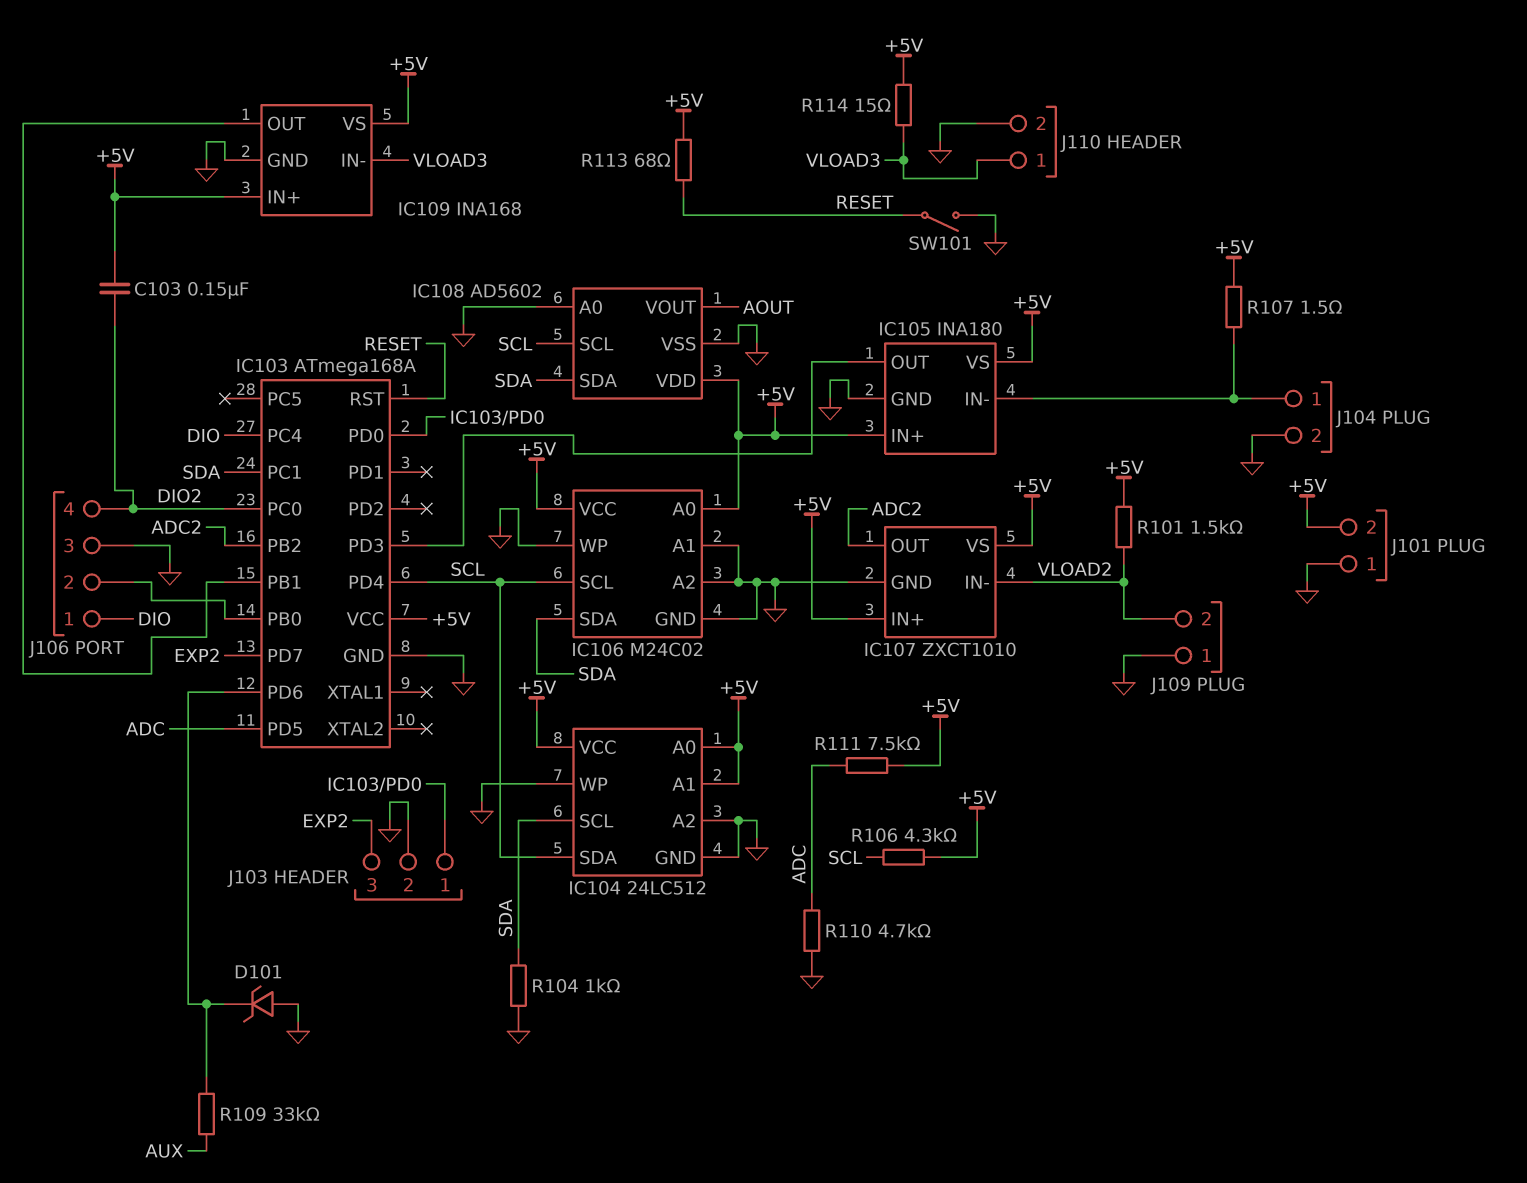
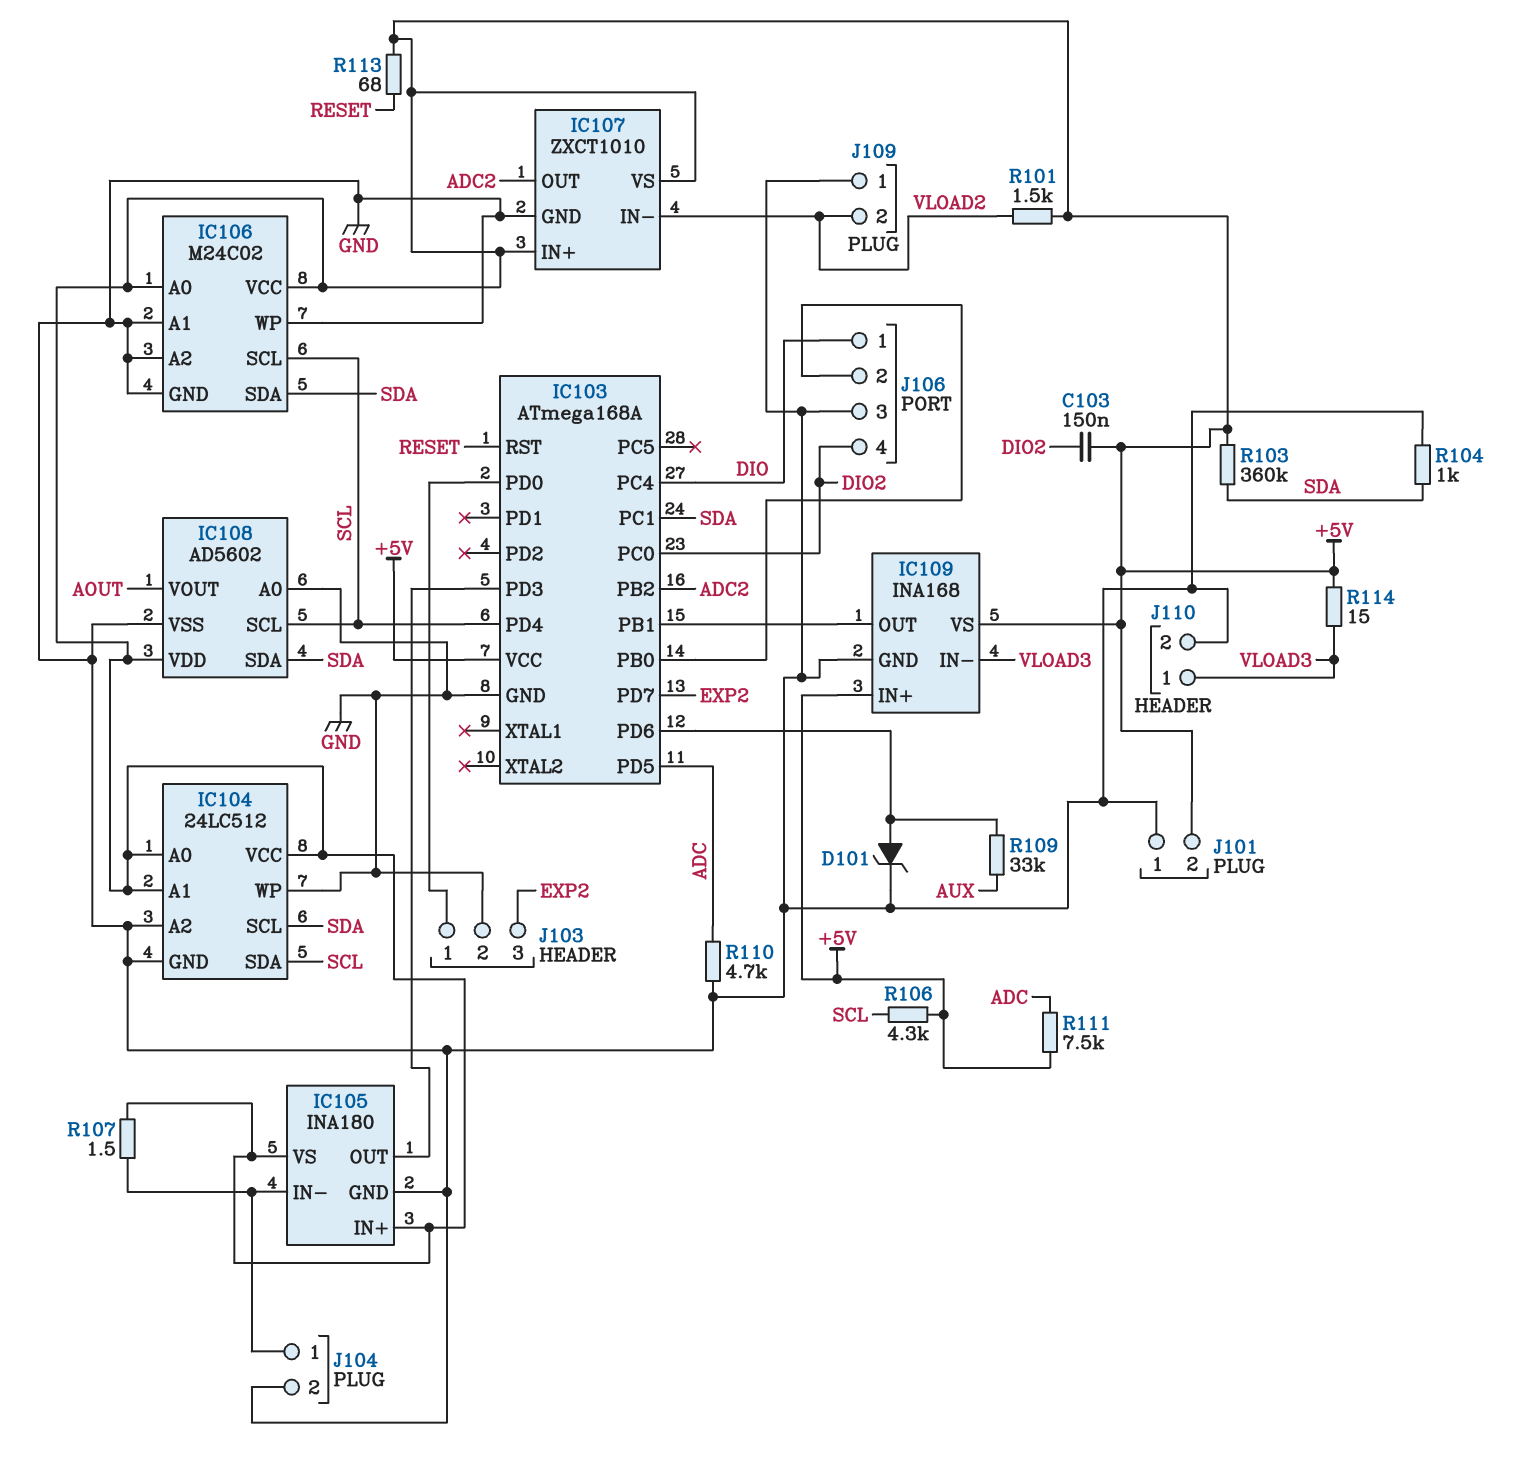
D101: zener (A GND, K IC103/PD6) -> zener (A IC103/PD6, K GND)
R103: none -> 360k (+5V, SDA)
SW101: switch (GND, RESET) -> none

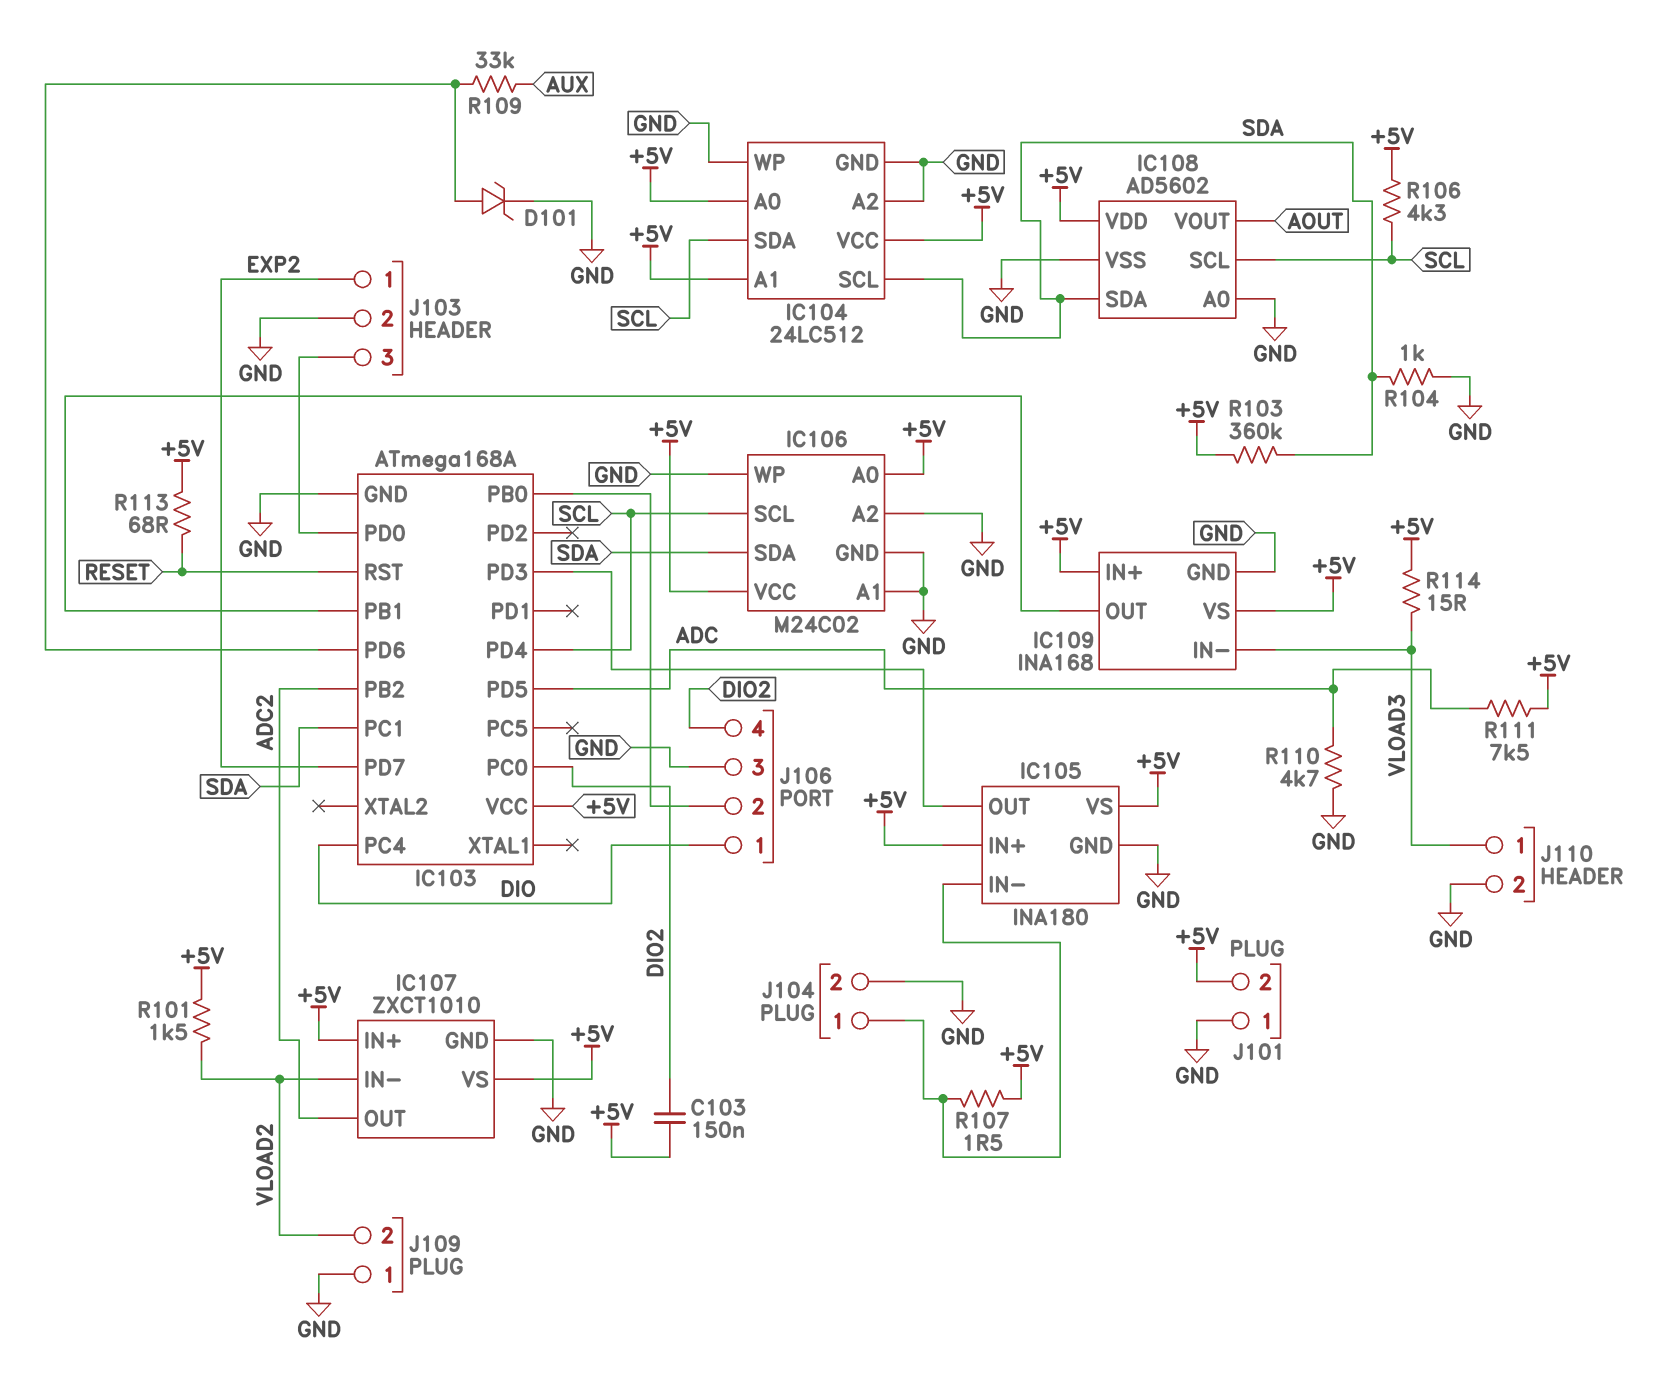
J103 pin 1: IC103/PD0 -> EXP2
J103 pin 3: EXP2 -> IC103/PD0

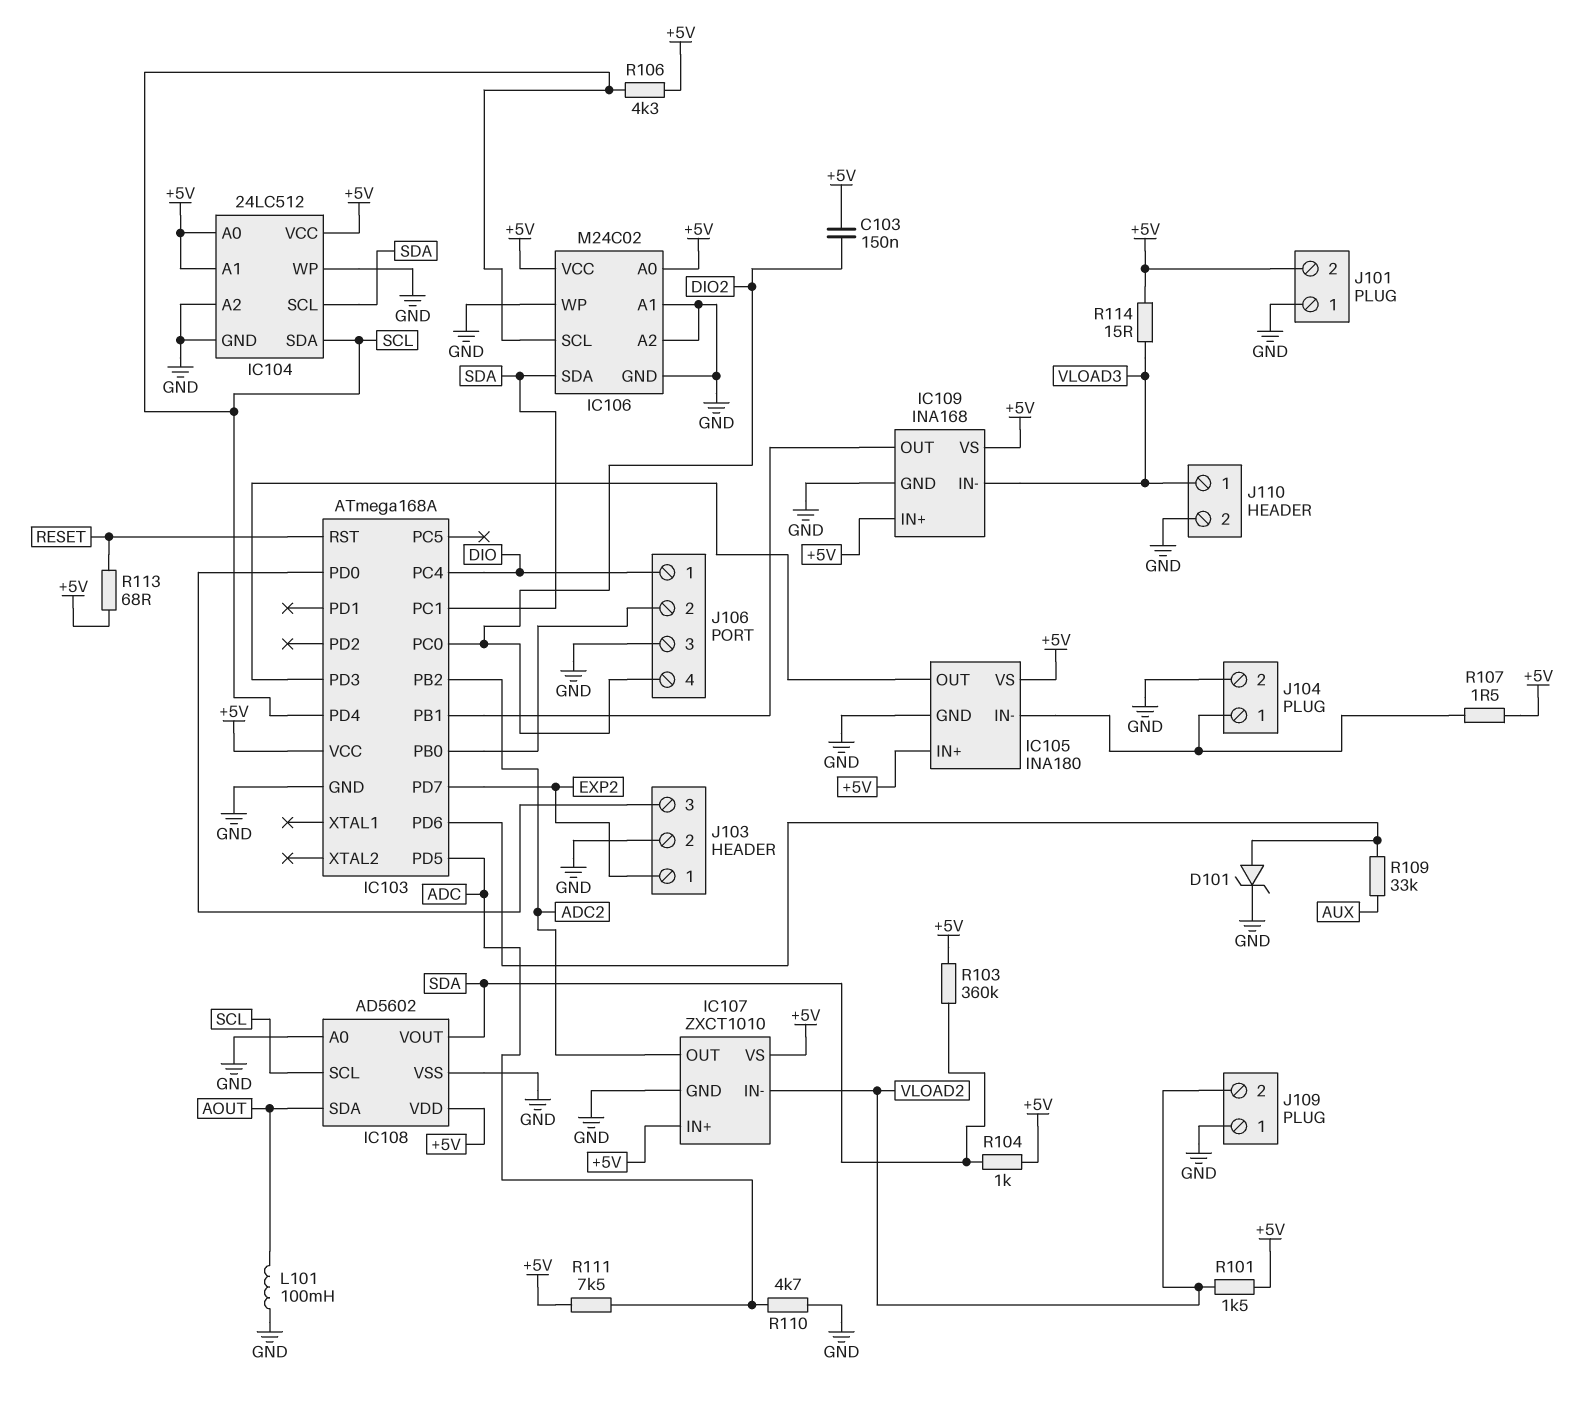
IC108 pin SDA: SDA -> AOUT
IC108 pin VOUT: AOUT -> SDA
L101: none -> 100mH (AOUT, GND)
R104: 1k (GND, SDA) -> 1k (+5V, SDA)

